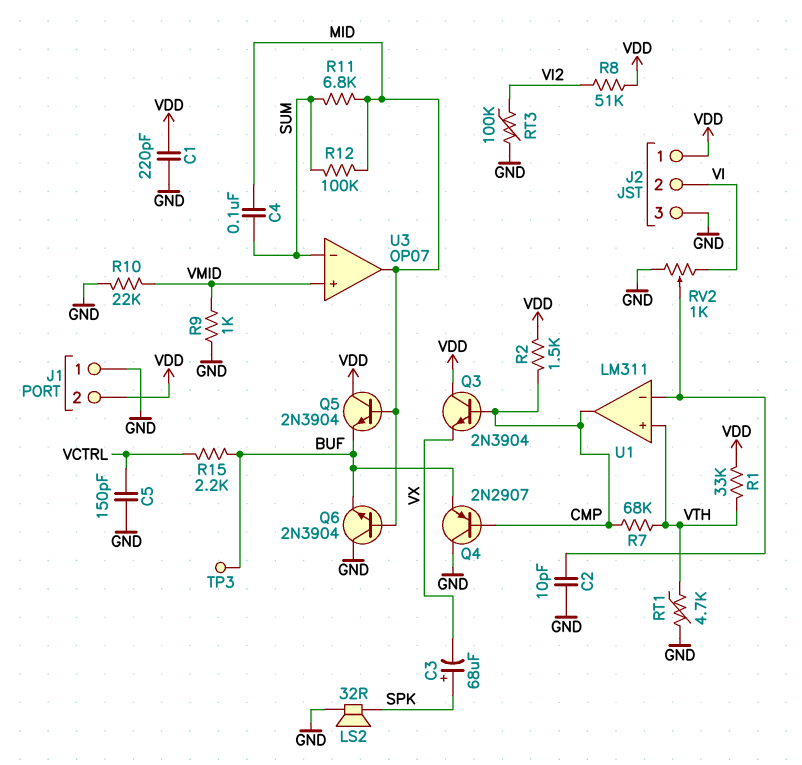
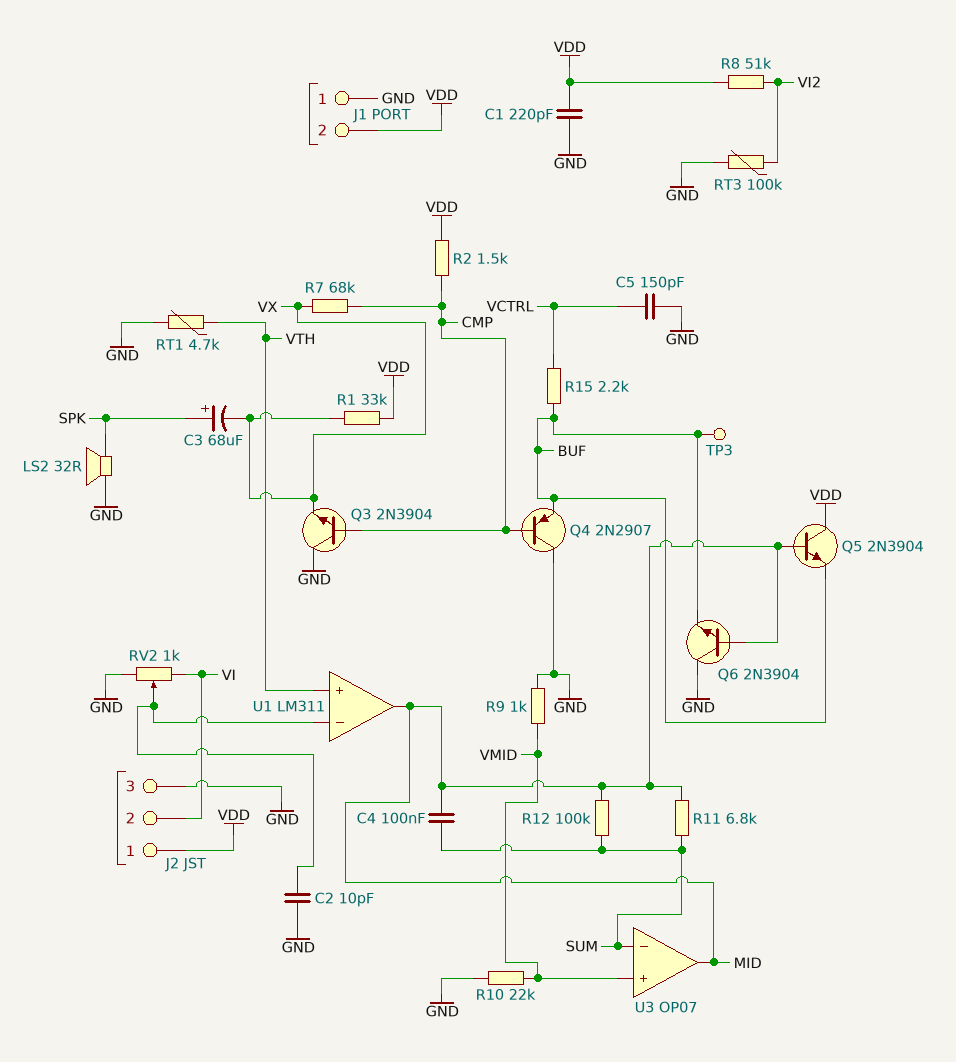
Q3: NPN 2N3904 (B CMP, C VDD, E VX) -> NPN 2N3904 (B CMP, C GND, E VX)
R1: 33k (VDD, VTH) -> 33k (VDD, VX)
R7: 68k (CMP, VTH) -> 68k (CMP, VX)
U1 pin out: CMP -> MID

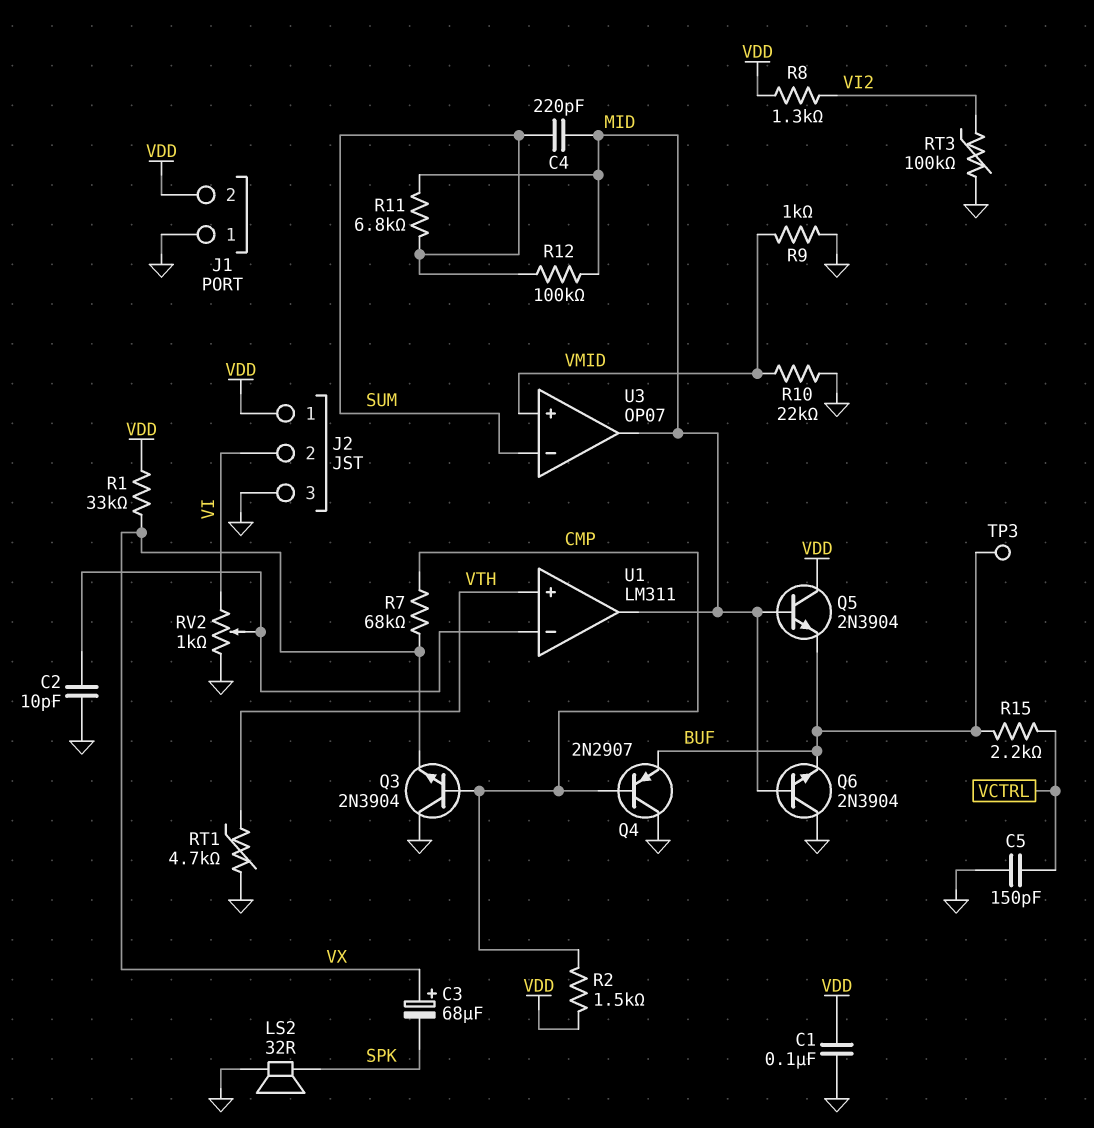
C1: 220pF (GND, VDD) -> 100nF (GND, VDD)
C3: 68uF (plus SPK, minus VX) -> 68uF (plus VX, minus SPK)
C4: 100nF (MID, SUM) -> 220pF (MID, SUM)
R8: 51k (VDD, VI2) -> 1.3k (VDD, VI2)

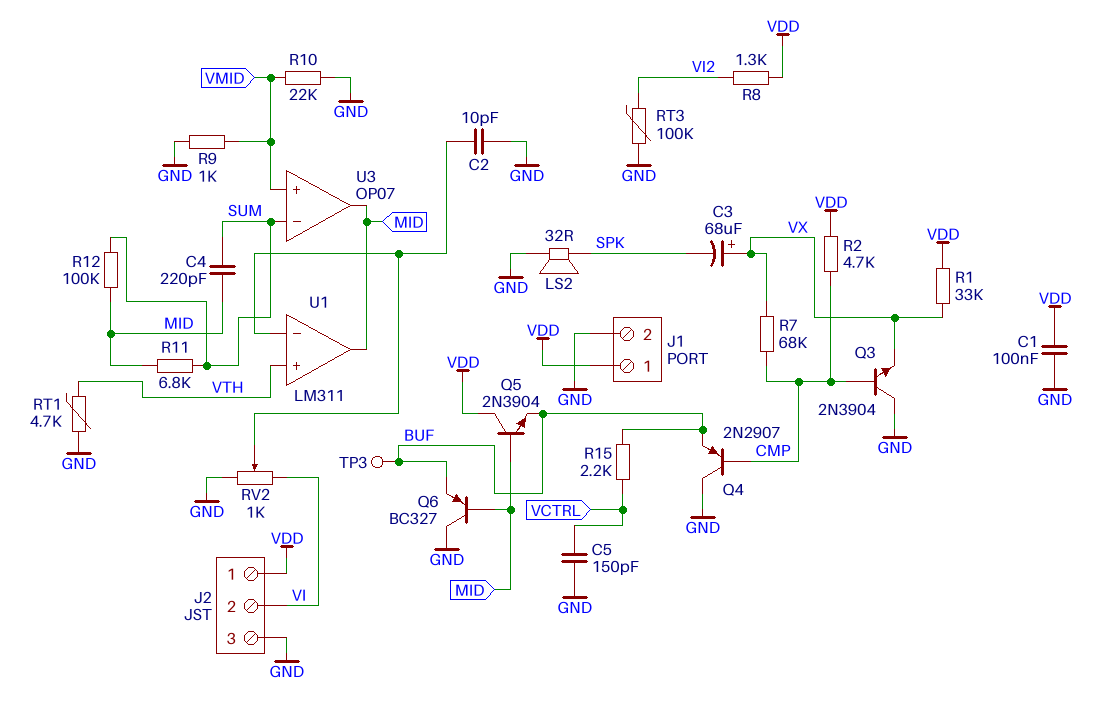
J1 pin 1: GND -> VDD
J1 pin 2: VDD -> GND
Q6: NPN 2N3904 (B MID, C GND, E BUF) -> PNP BC327 (B MID, C GND, E BUF)
R2: 1.5k (CMP, VDD) -> 4.7k (CMP, VDD)

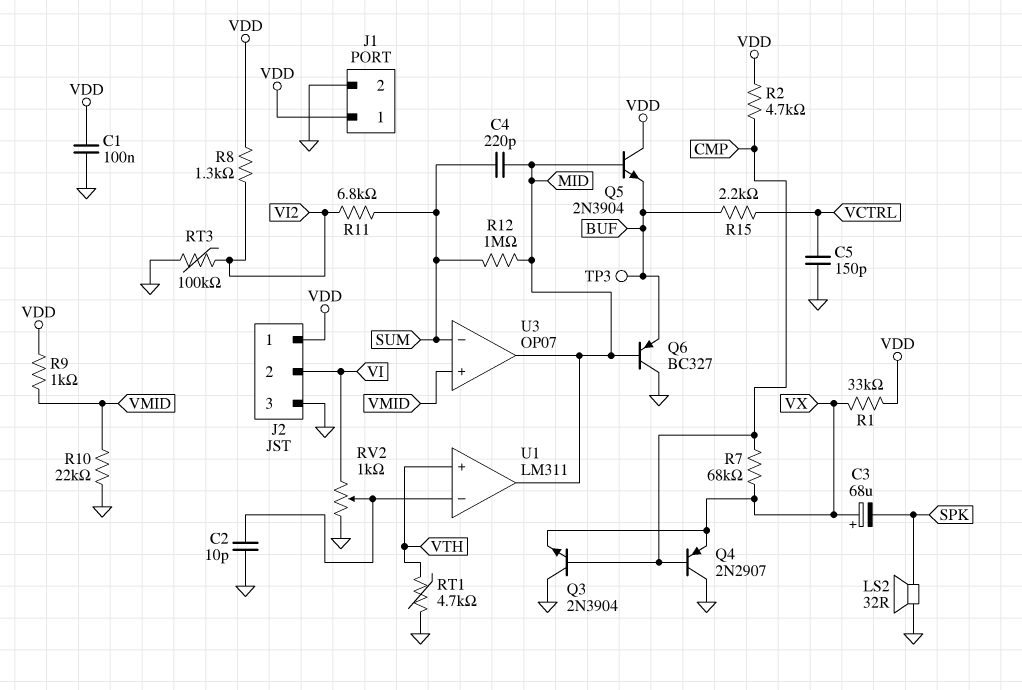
Q4: PNP 2N2907 (B CMP, C GND, E BUF) -> PNP 2N2907 (B CMP, C GND, E VX)
R9: 1k (GND, VMID) -> 1k (VDD, VMID)
R11: 6.8k (MID, SUM) -> 6.8k (SUM, VI2)
R12: 100k (MID, SUM) -> 1M (MID, SUM)

